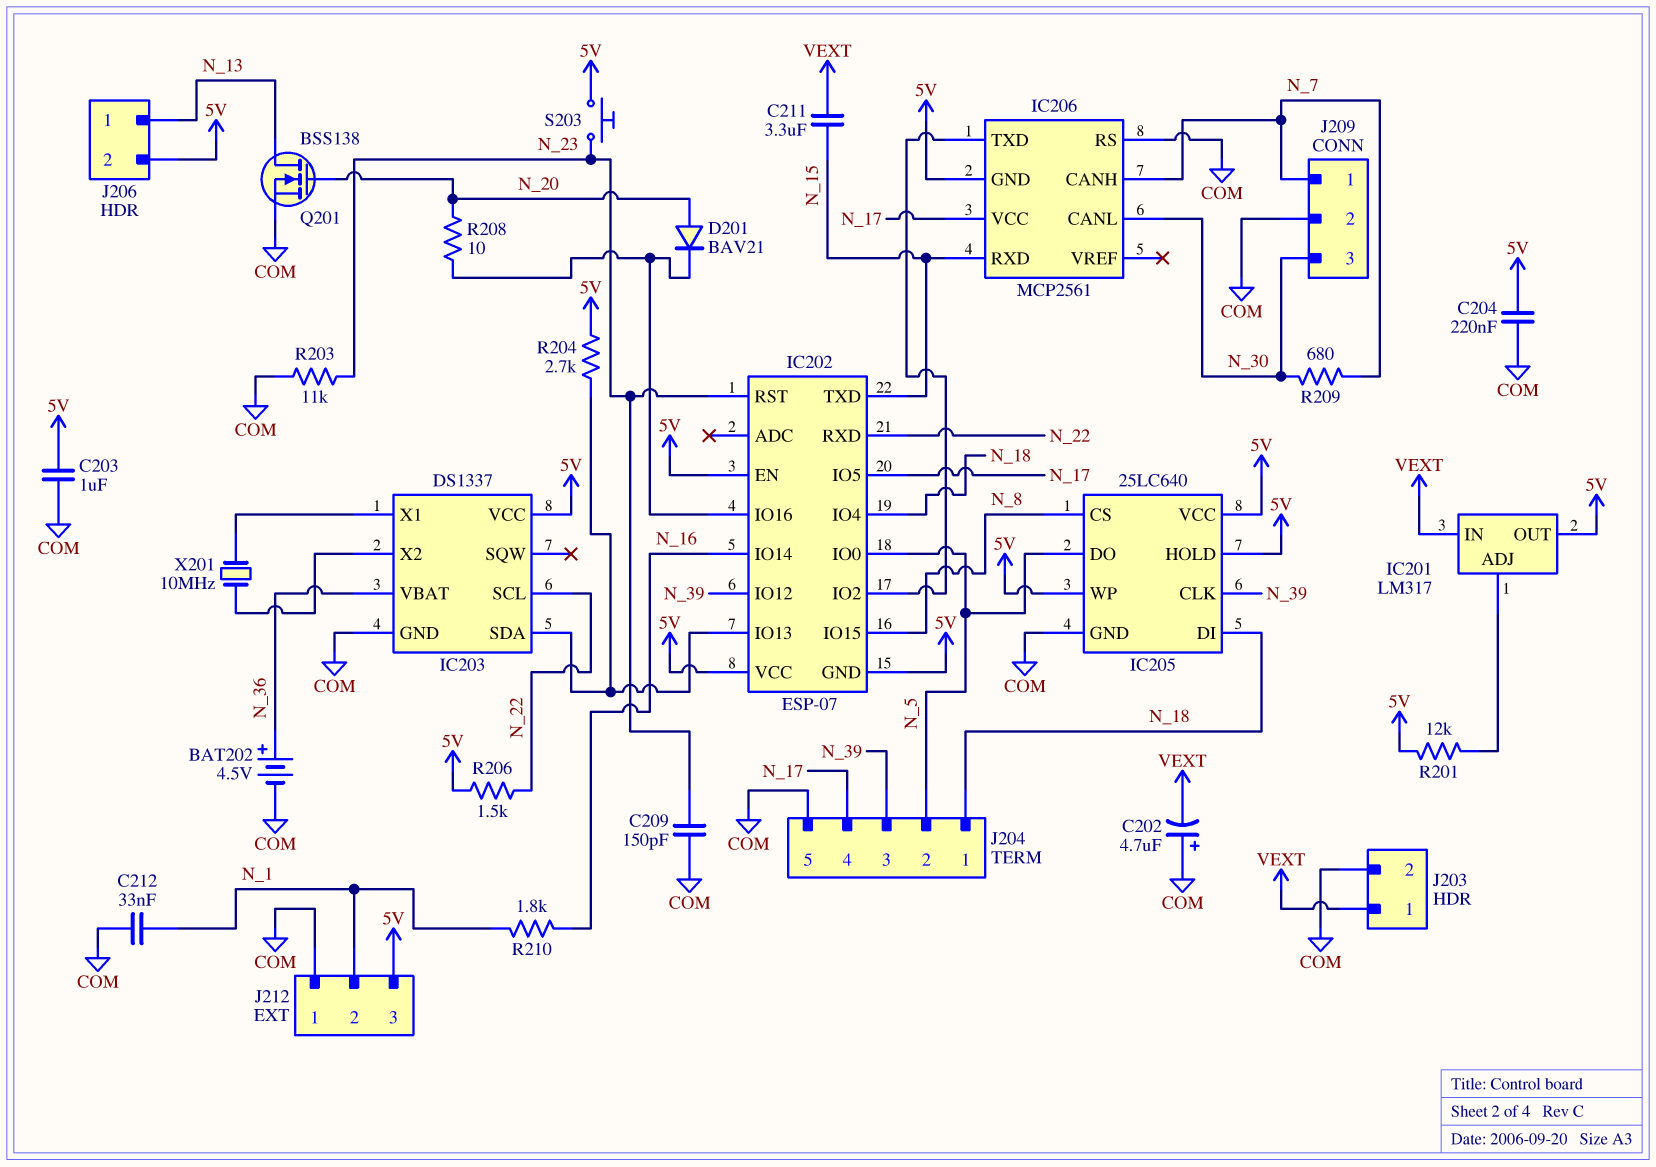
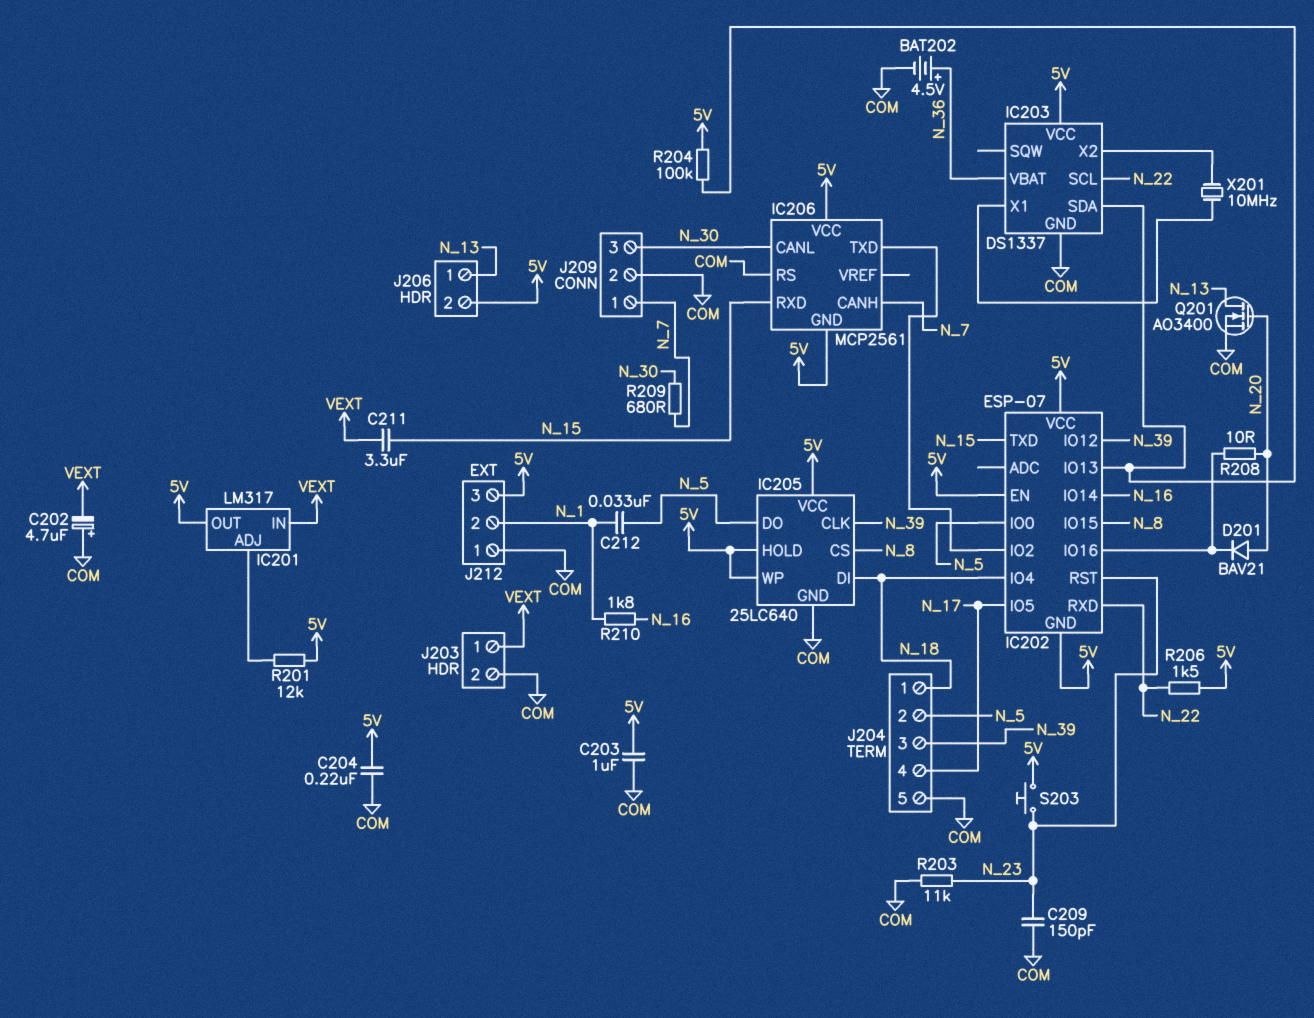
C212: 33nF (COM, N_1) -> 33nF (N_1, N_5)
IC206 pin VCC: N_17 -> 5V
Q201: NMOS BSS138 (G N_20, D N_13, S COM) -> NMOS AO3400 (G N_20, D N_13, S COM)
R204: 2.7k (5V, IC202/IO13) -> 100k (5V, IC202/IO13)

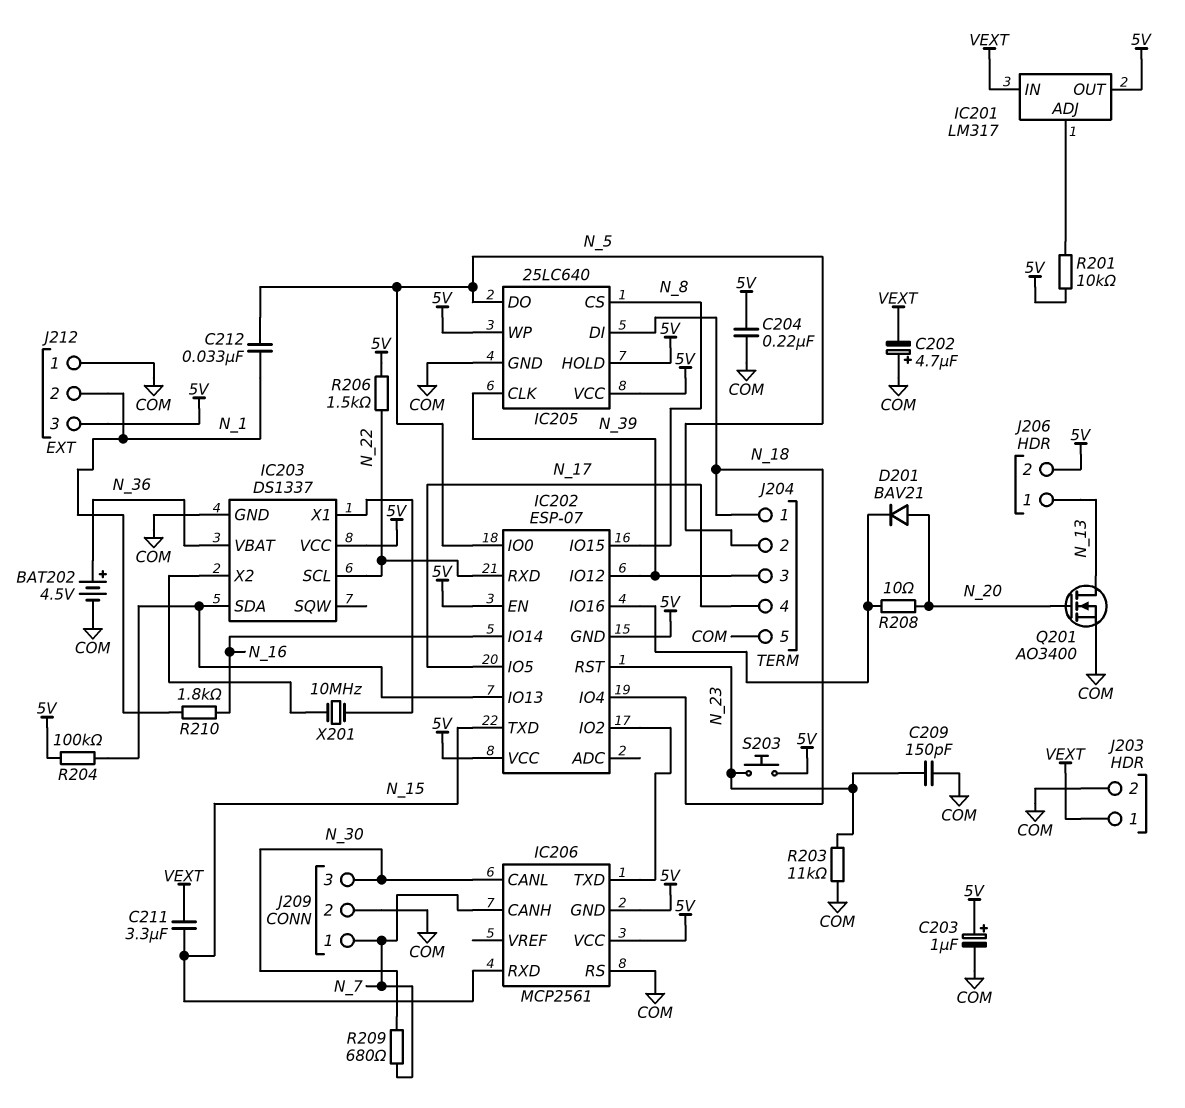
C203: 1uF (5V, COM) -> 1uF (plus 5V, minus COM)
R201: 12k (5V, IC201/ADJ) -> 10k (5V, IC201/ADJ)

